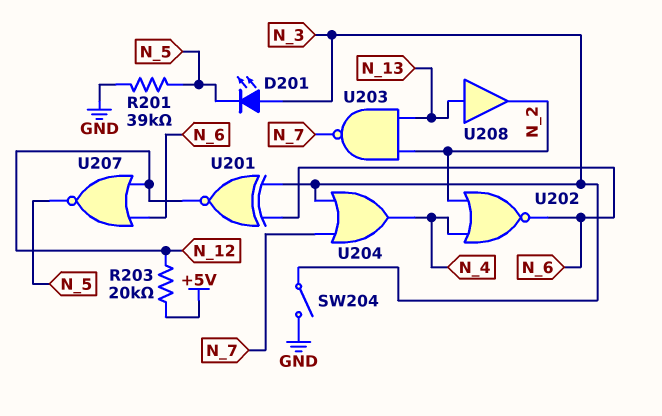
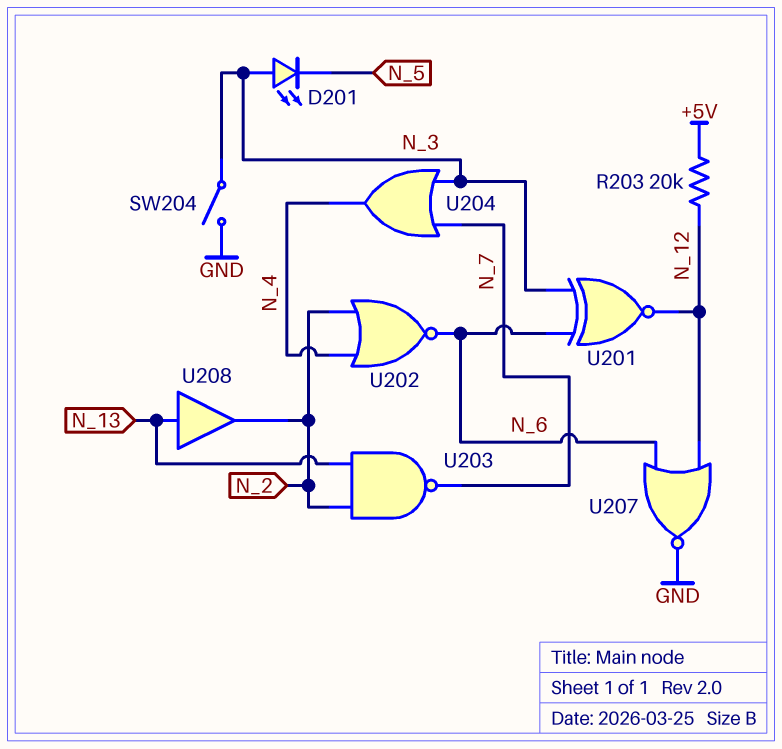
R201: 39k (GND, N_5) -> none
U207: NOR (in N_6, in N_12, out N_5) -> NOR (in N_6, in N_12, out GND)

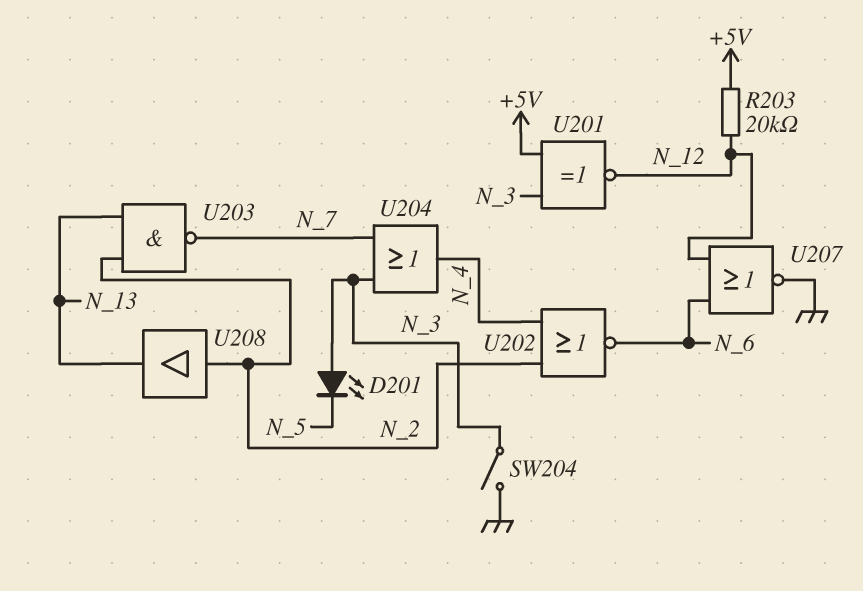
U201: XNOR (in N_3, in N_6, out N_12) -> XNOR (in +5V, in N_3, out N_12)
U208: buffer (in N_13, out N_2) -> buffer (in N_2, out N_13)

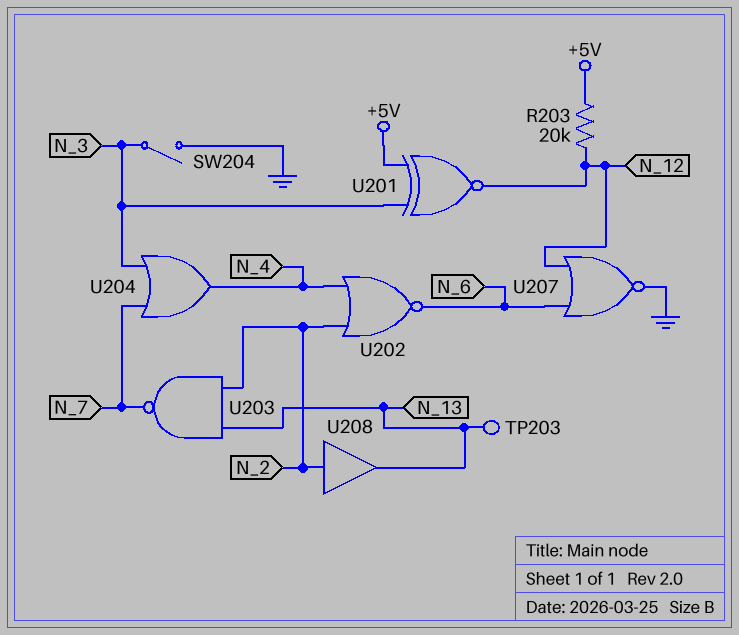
D201: LED (A N_3, K N_5) -> none
TP203: none -> test point (N_13)

